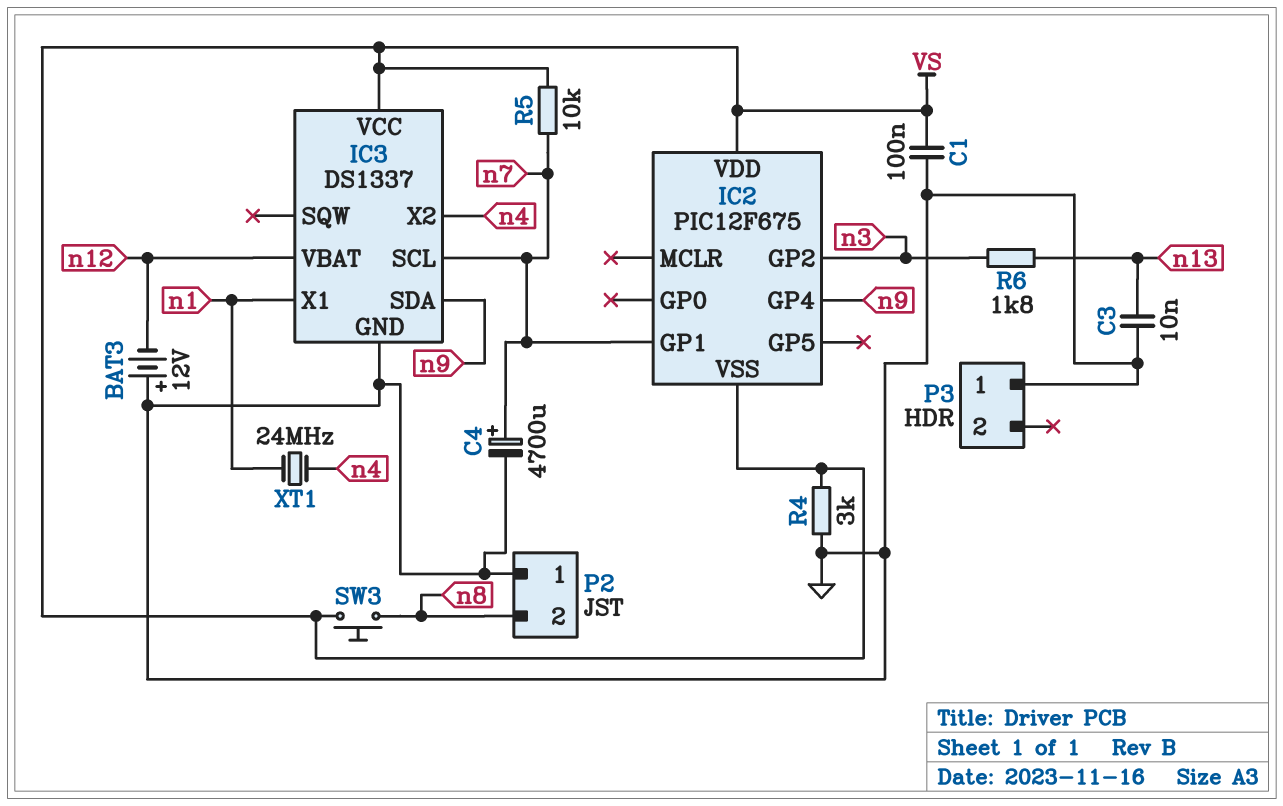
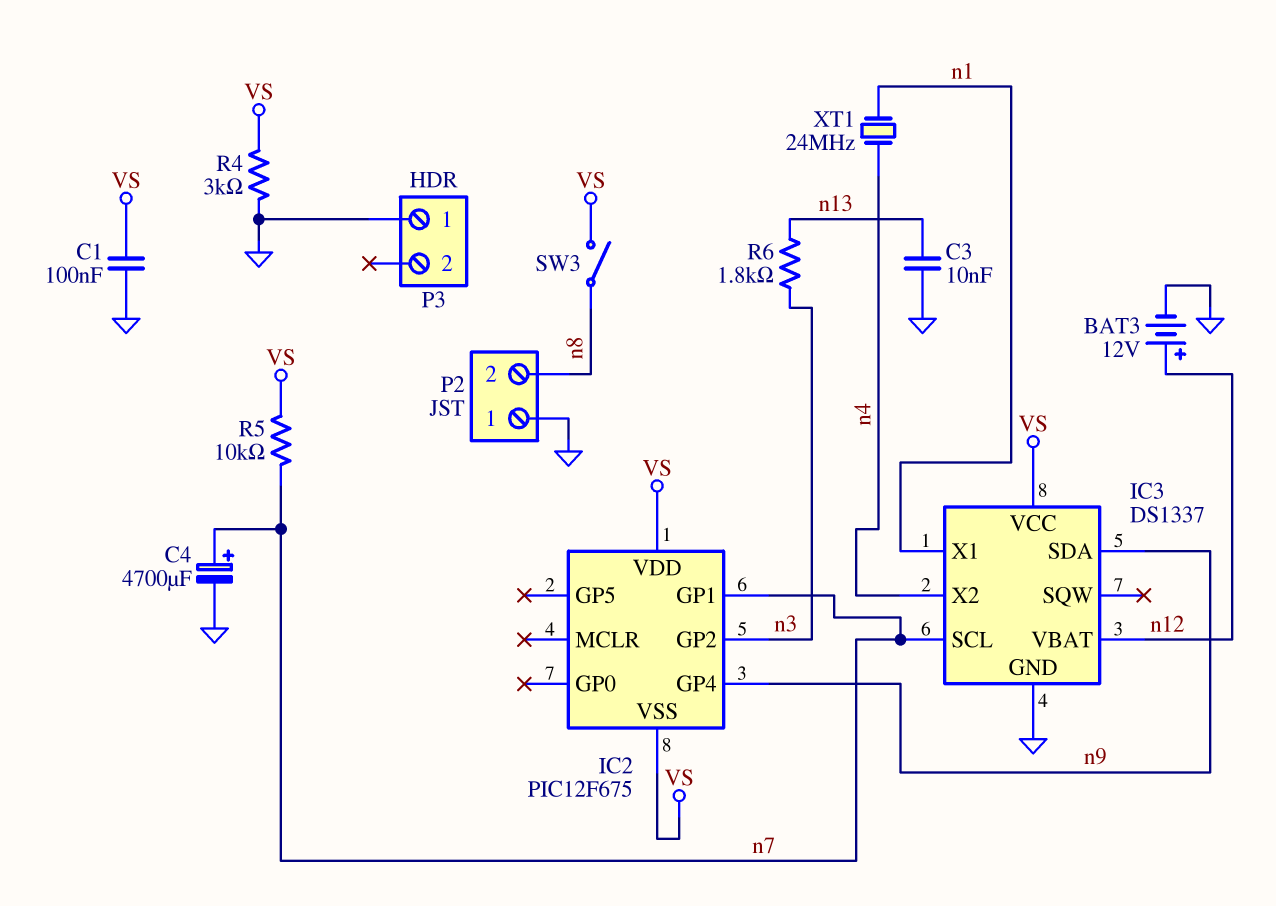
BAT3: 12V (plus GND, minus n12) -> 12V (plus n12, minus GND)
SW3: button (VS, n8) -> switch (VS, n8)

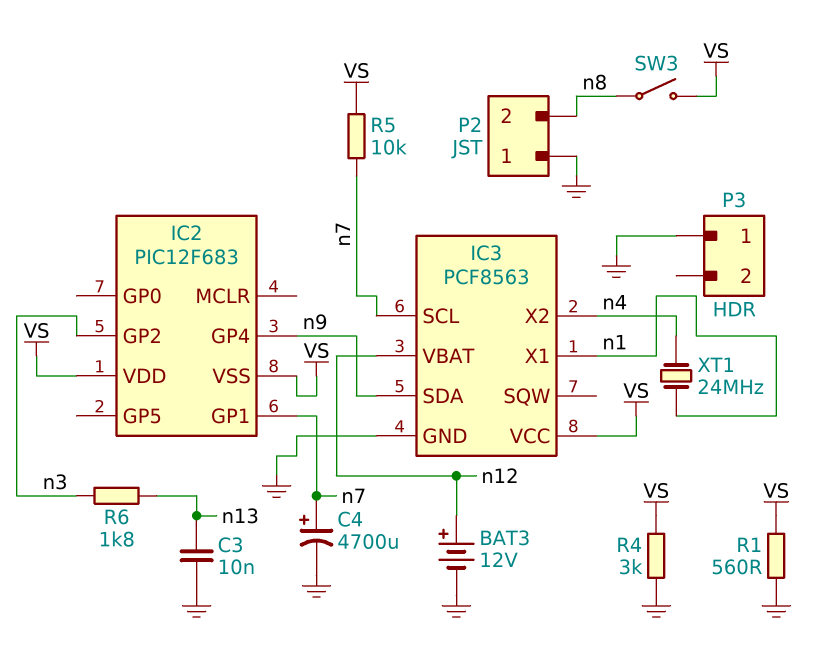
C1: 100nF (GND, VS) -> none
IC2: PIC12F675 -> PIC12F683
IC3: DS1337 -> PCF8563
R1: none -> 560 (GND, VS)

